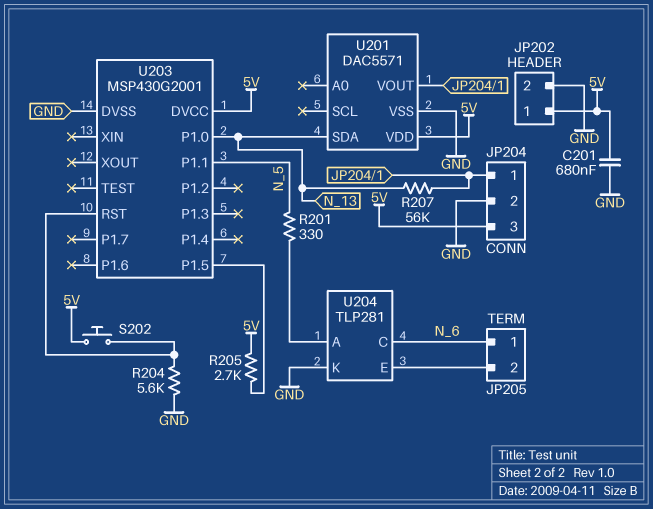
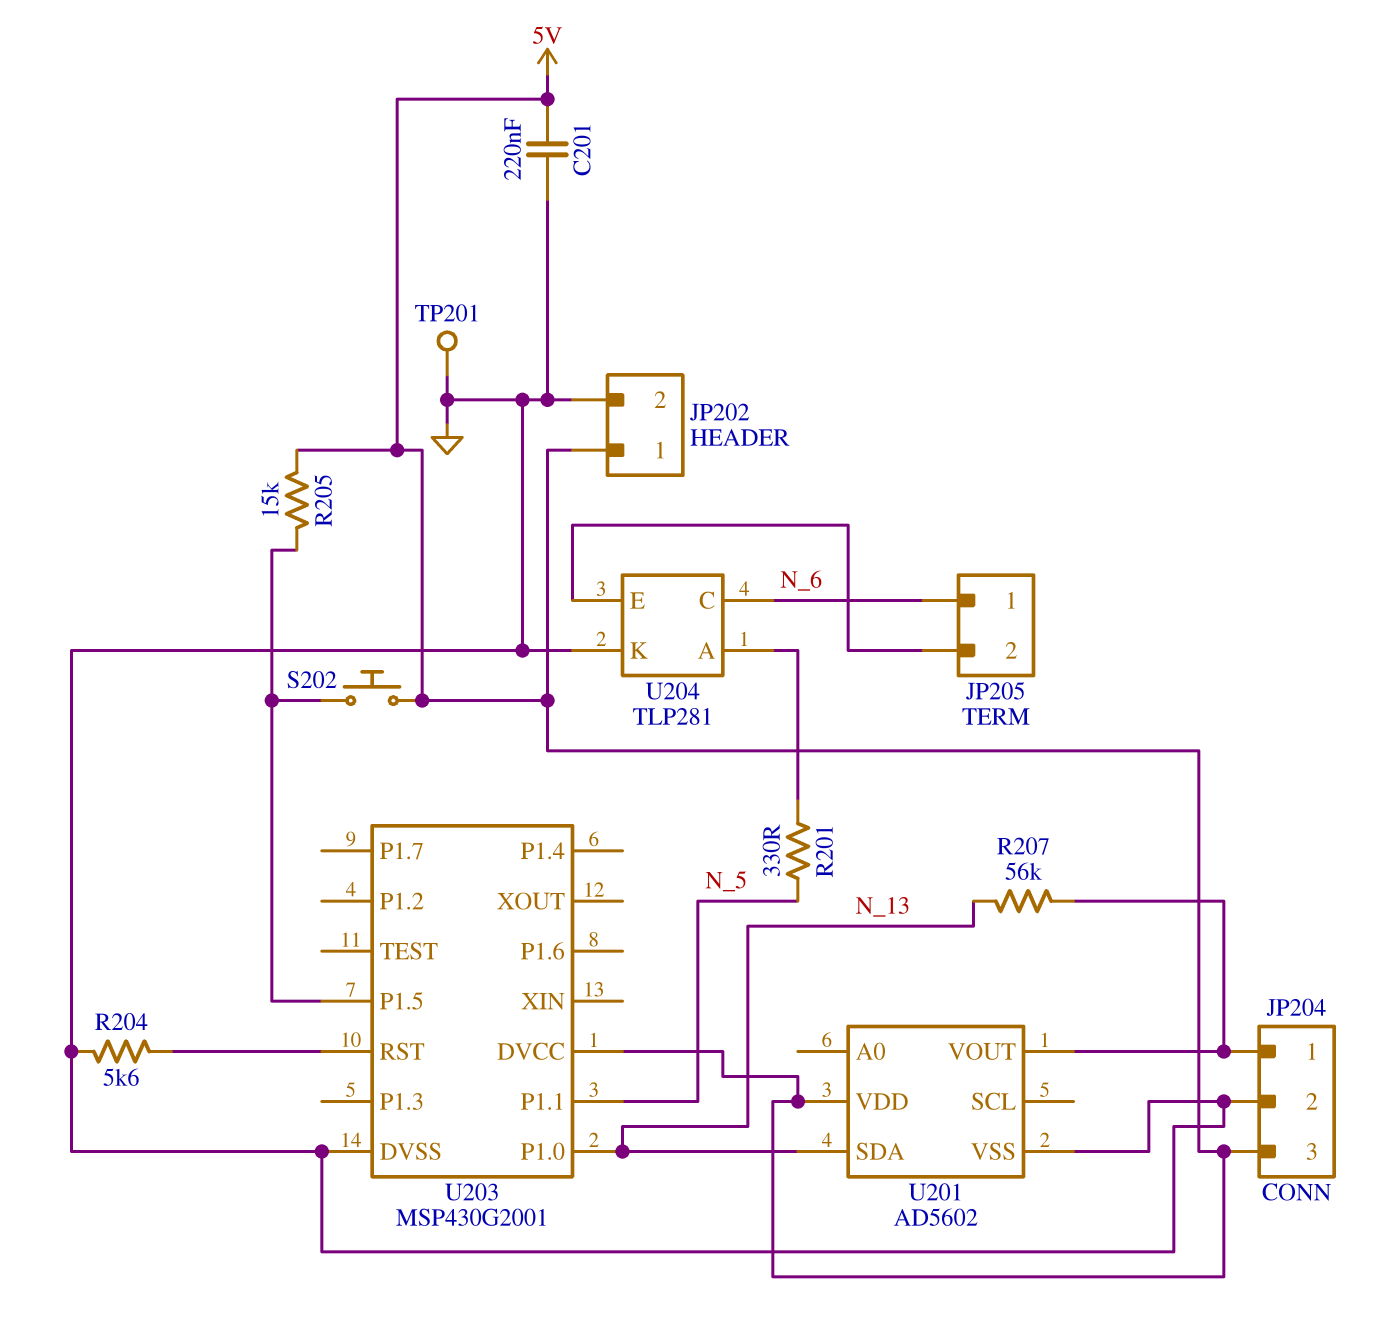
C201: 680nF (5V, GND) -> 220nF (5V, GND)
R205: 2.7k (5V, U203/P1.5) -> 15k (5V, U203/P1.5)
S202: button (5V, U203/RST) -> button (5V, U203/P1.5)
TP201: none -> test point (GND)
U201: DAC5571 -> AD5602

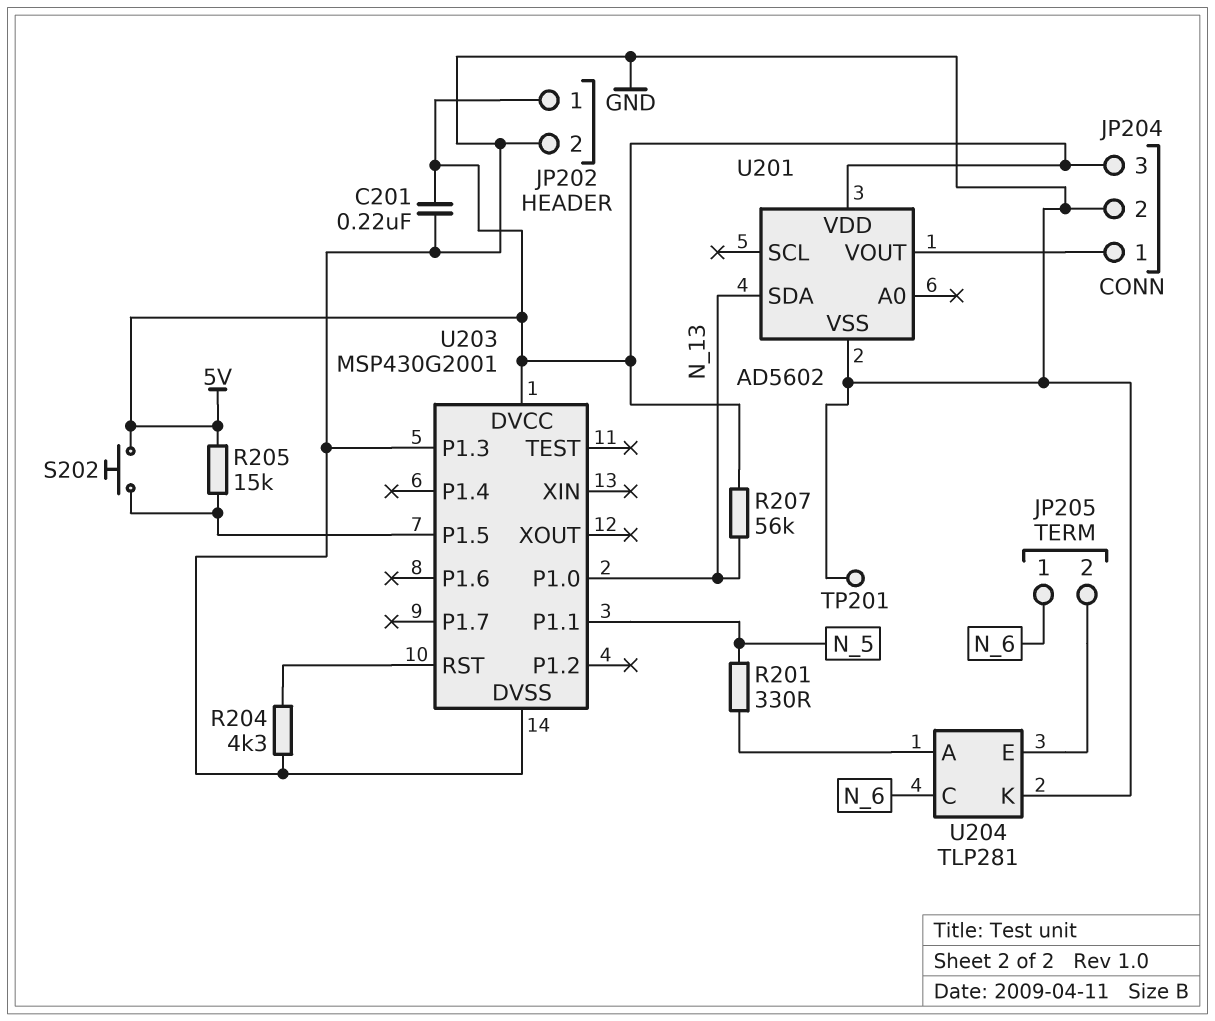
R204: 5.6k (GND, U203/RST) -> 4.3k (GND, U203/RST)
R207: 56k (JP204/1, N_13) -> 56k (5V, N_13)
U203 pin P1.3: none -> GND

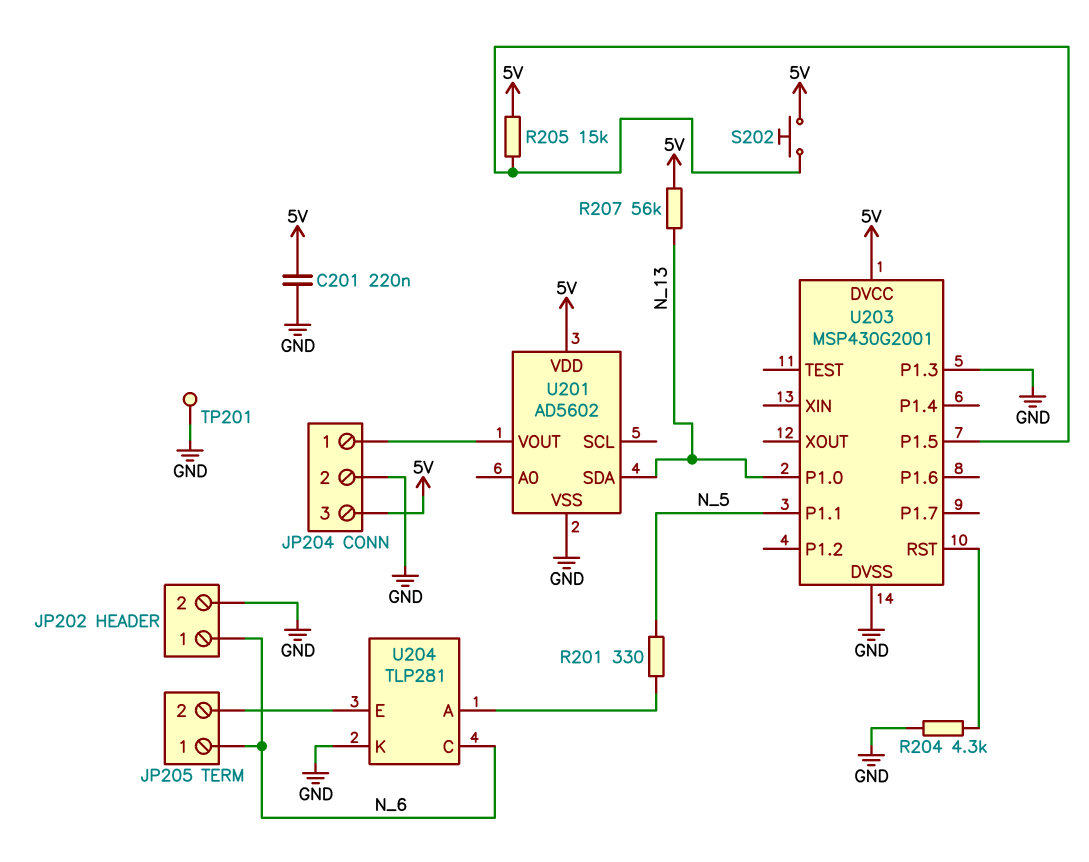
JP202 pin 1: 5V -> N_6

